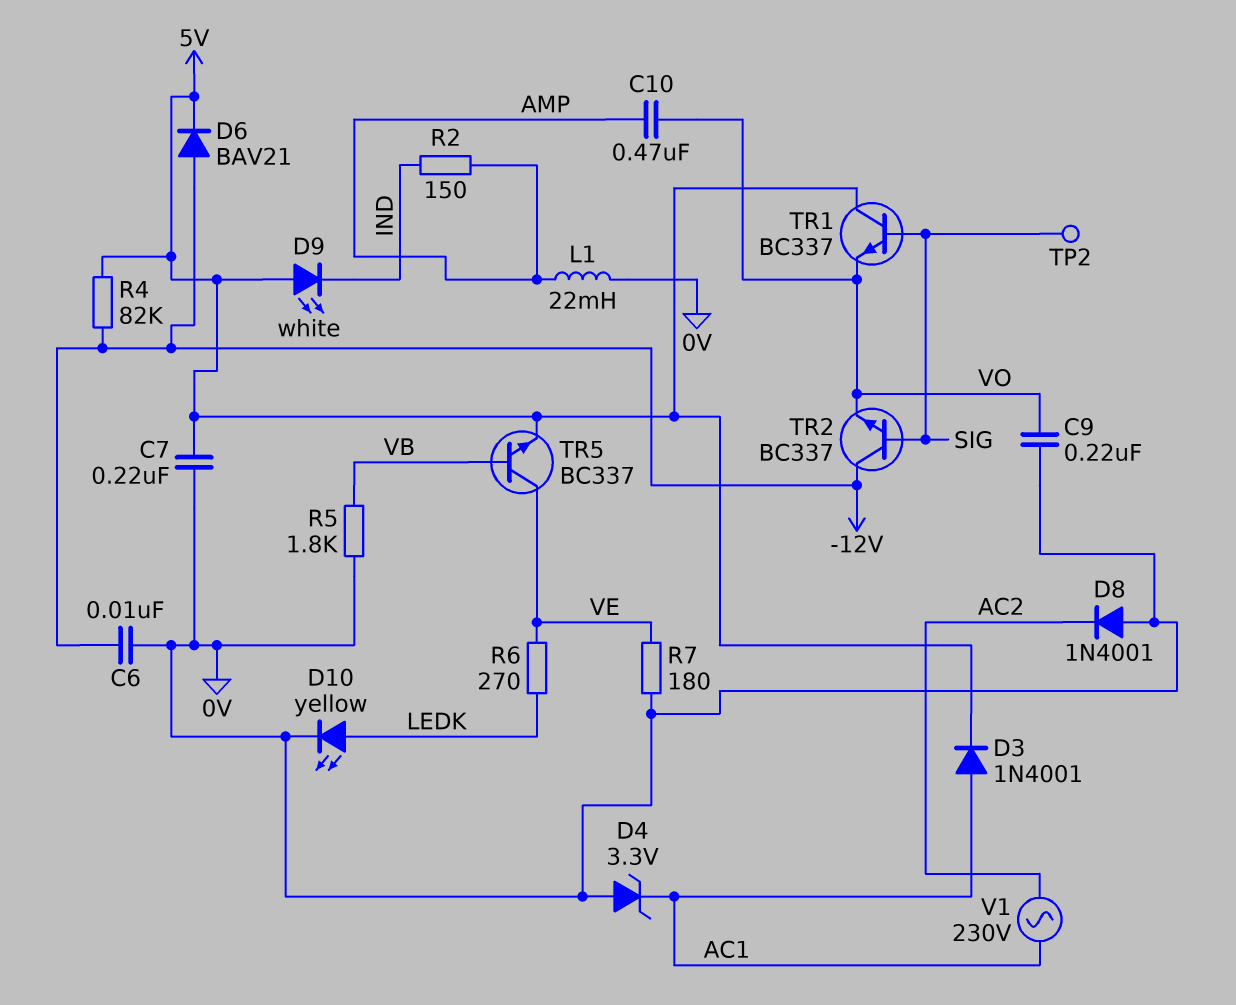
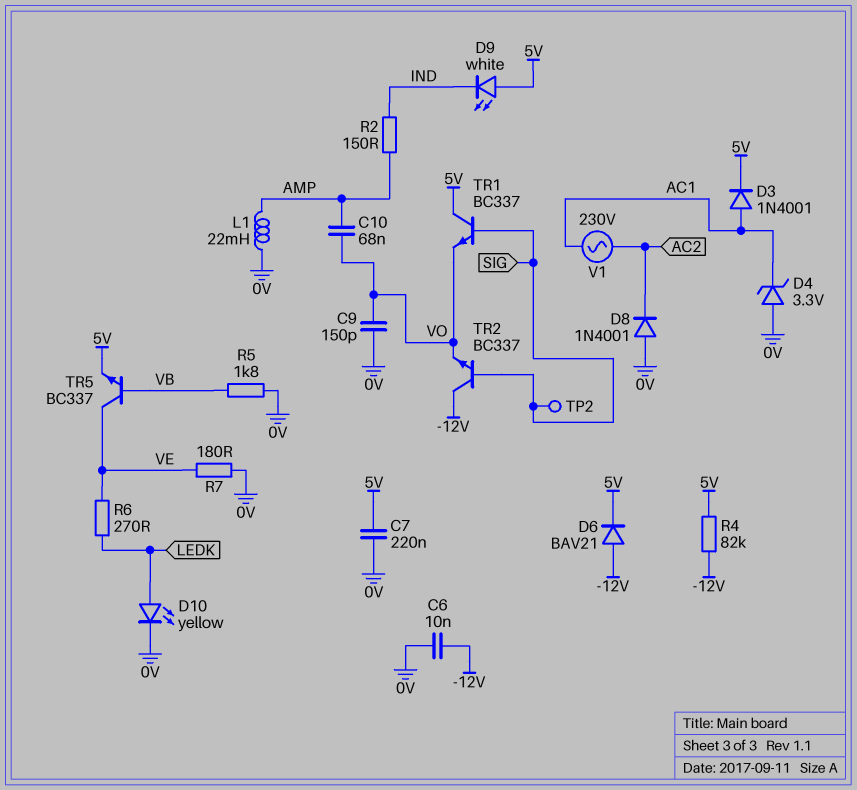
C9: 220nF (0V, VO) -> 150pF (0V, VO)
C10: 470nF (AMP, VO) -> 68nF (AMP, VO)

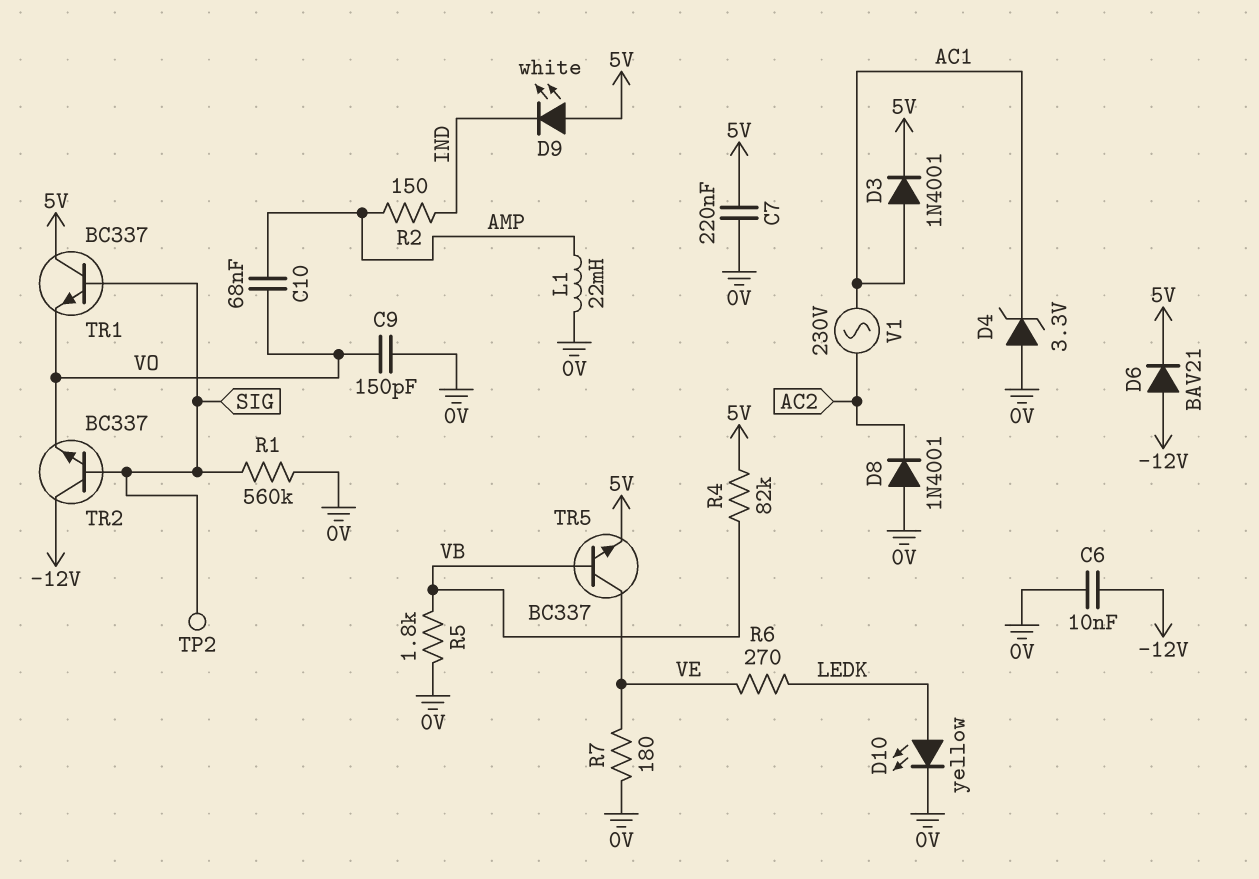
R1: none -> 560k (0V, SIG)
R4: 82k (-12V, 5V) -> 82k (5V, VB)

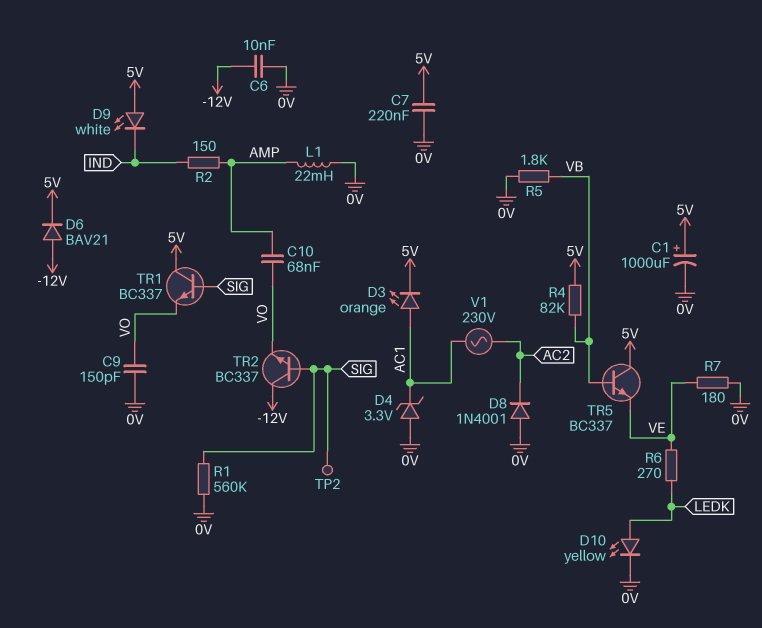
C1: none -> 1000uF (plus 5V, minus 0V)
D3: diode 1N4001 (A AC1, K 5V) -> LED orange (A AC1, K 5V)
TR5: NPN BC337 (B VB, C VE, E 5V) -> NPN BC337 (B VB, C 5V, E VE)

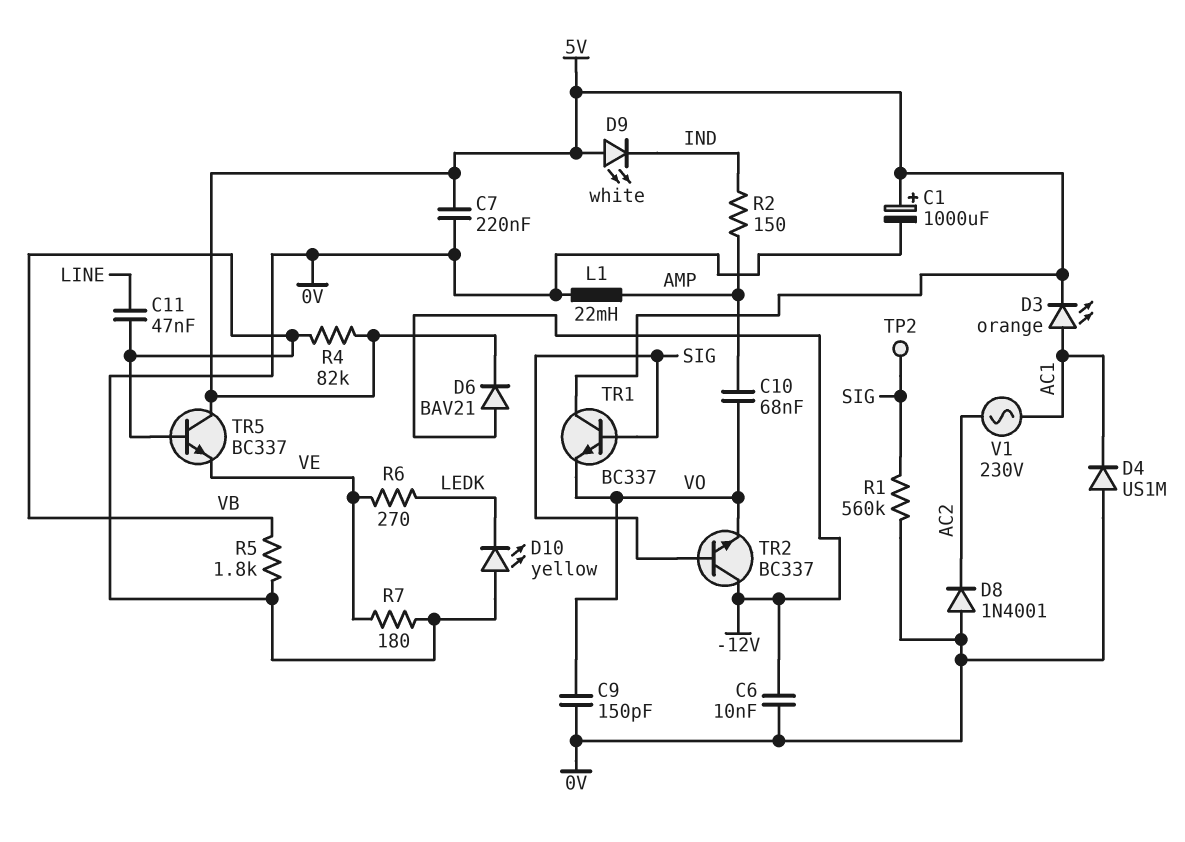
C11: none -> 47nF (LINE, VB)
D4: zener 3.3V (A 0V, K AC1) -> diode US1M (A 0V, K AC1)
D10: LED yellow (A LEDK, K 0V) -> LED yellow (A 0V, K LEDK)

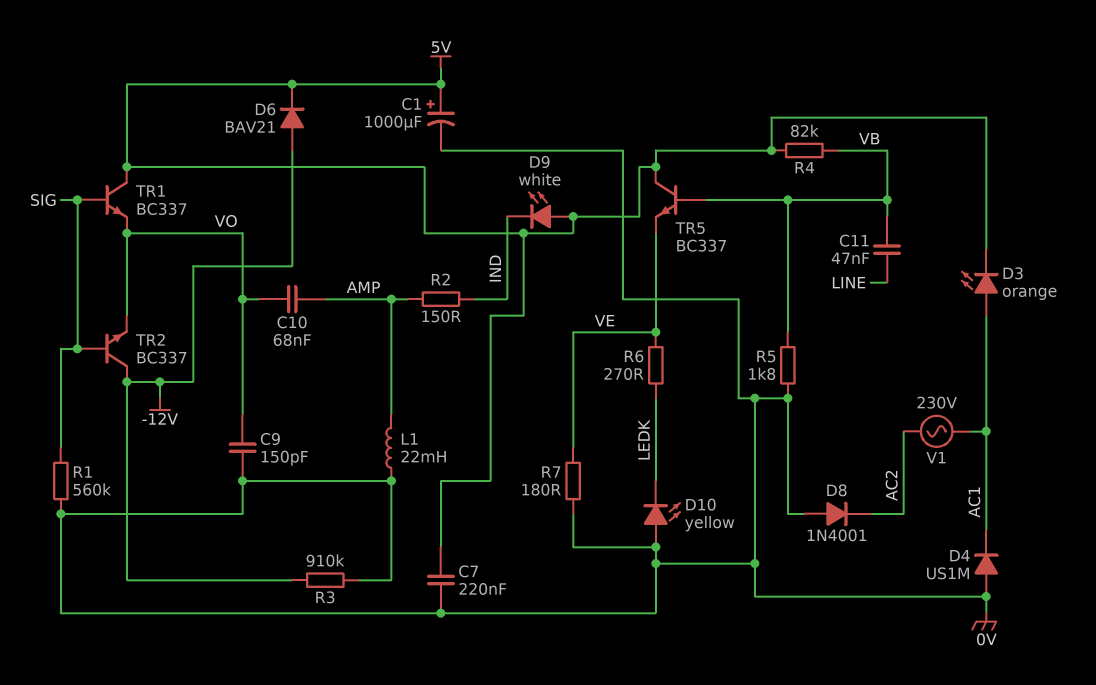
C6: 10nF (-12V, 0V) -> none
R3: none -> 910k (-12V, 0V)
TP2: test point (SIG) -> none

